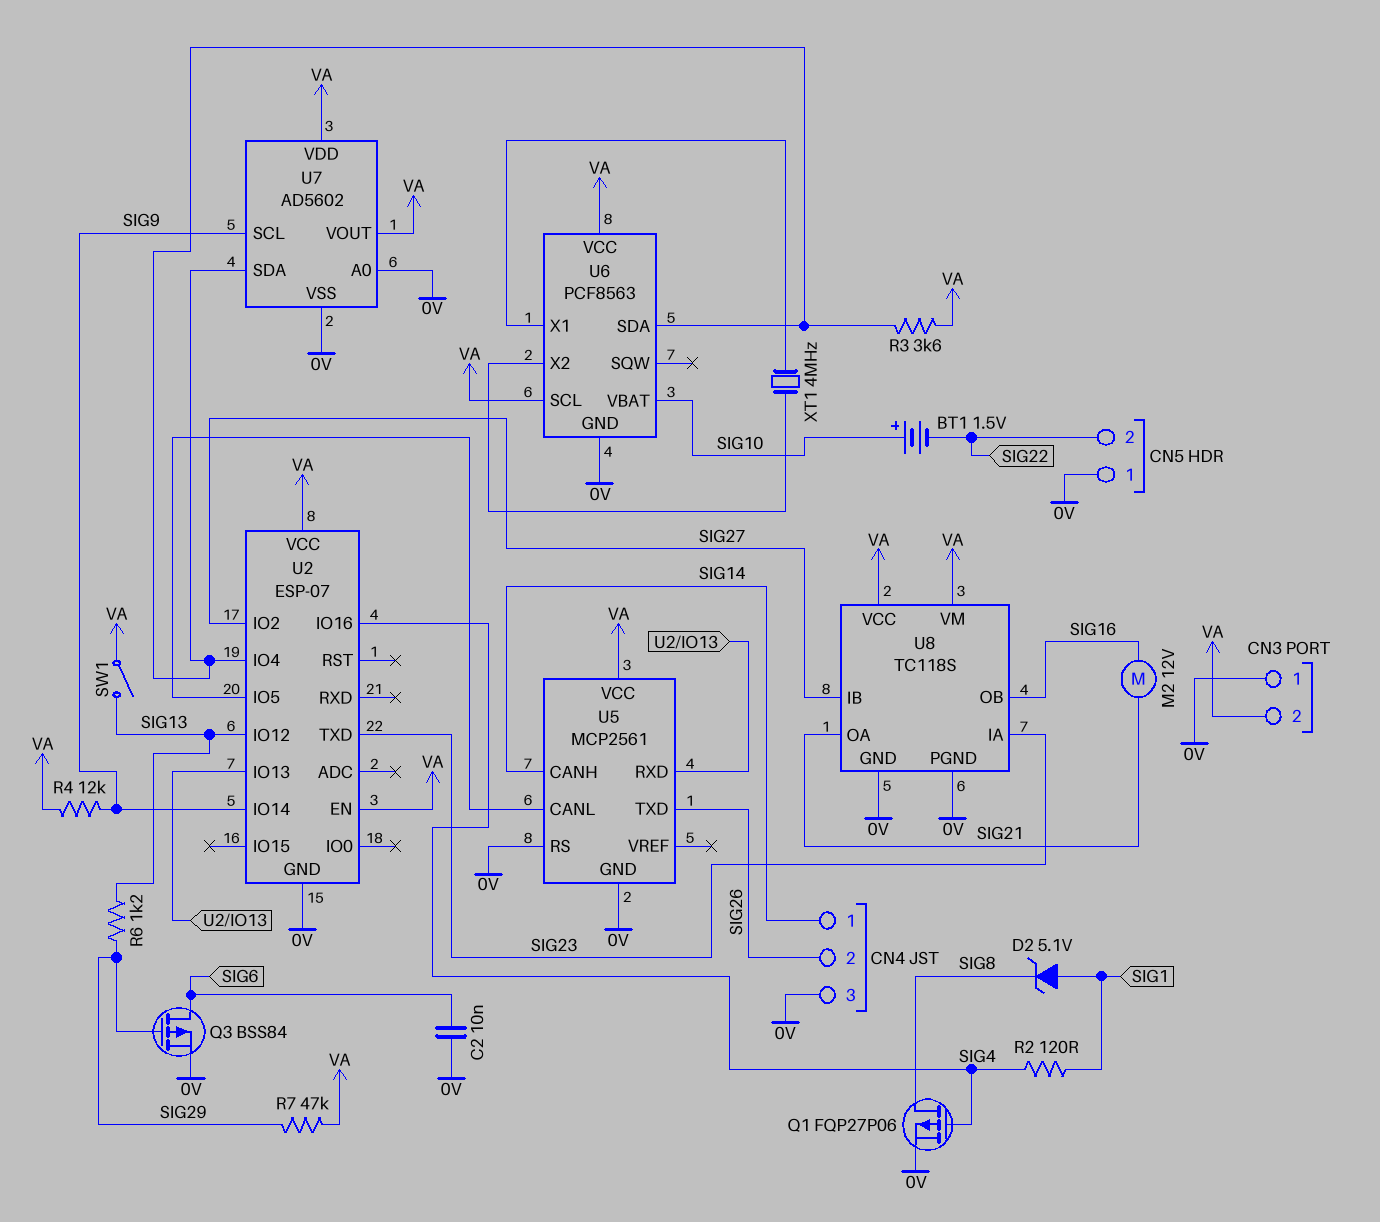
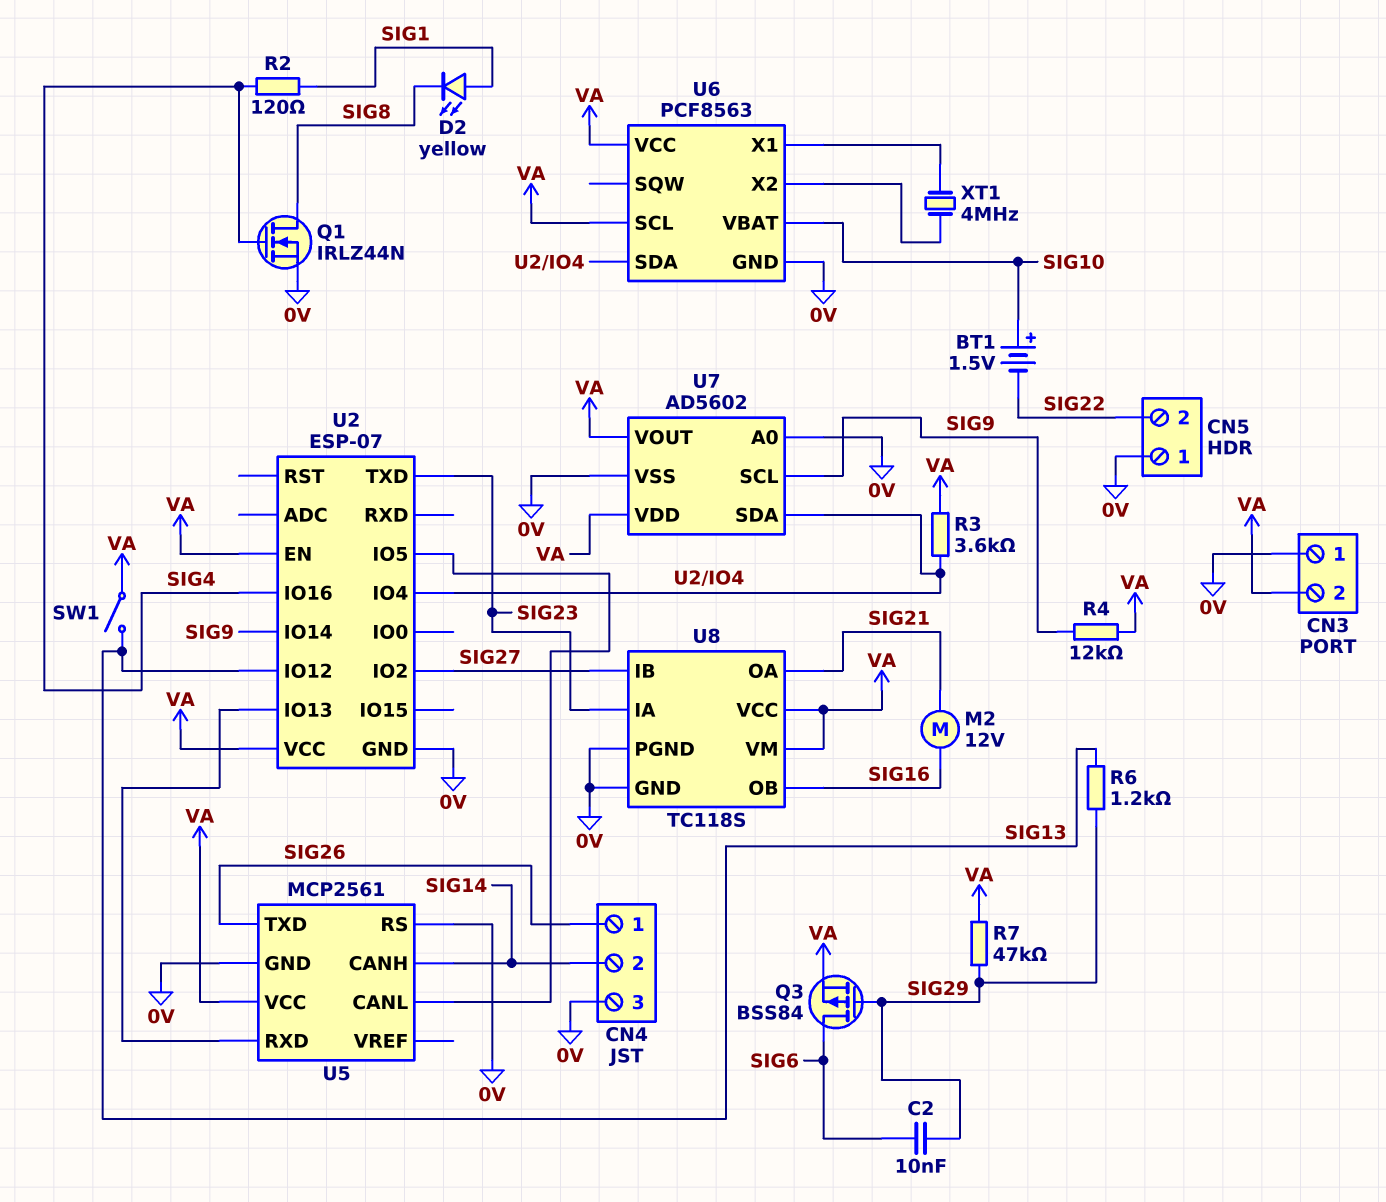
C2: 10nF (0V, SIG6) -> 10nF (SIG6, SIG29)
CN4 pin 1: SIG14 -> SIG26
CN4 pin 2: SIG26 -> SIG14
D2: zener 5.1V (A SIG1, K SIG8) -> LED yellow (A SIG1, K SIG8)
Q1: PMOS FQP27P06 (G SIG4, D SIG8, S 0V) -> NMOS IRLZ44N (G SIG4, D SIG8, S 0V)
Q3: PMOS BSS84 (G SIG29, D SIG6, S 0V) -> PMOS BSS84 (G SIG29, D SIG6, S VA)

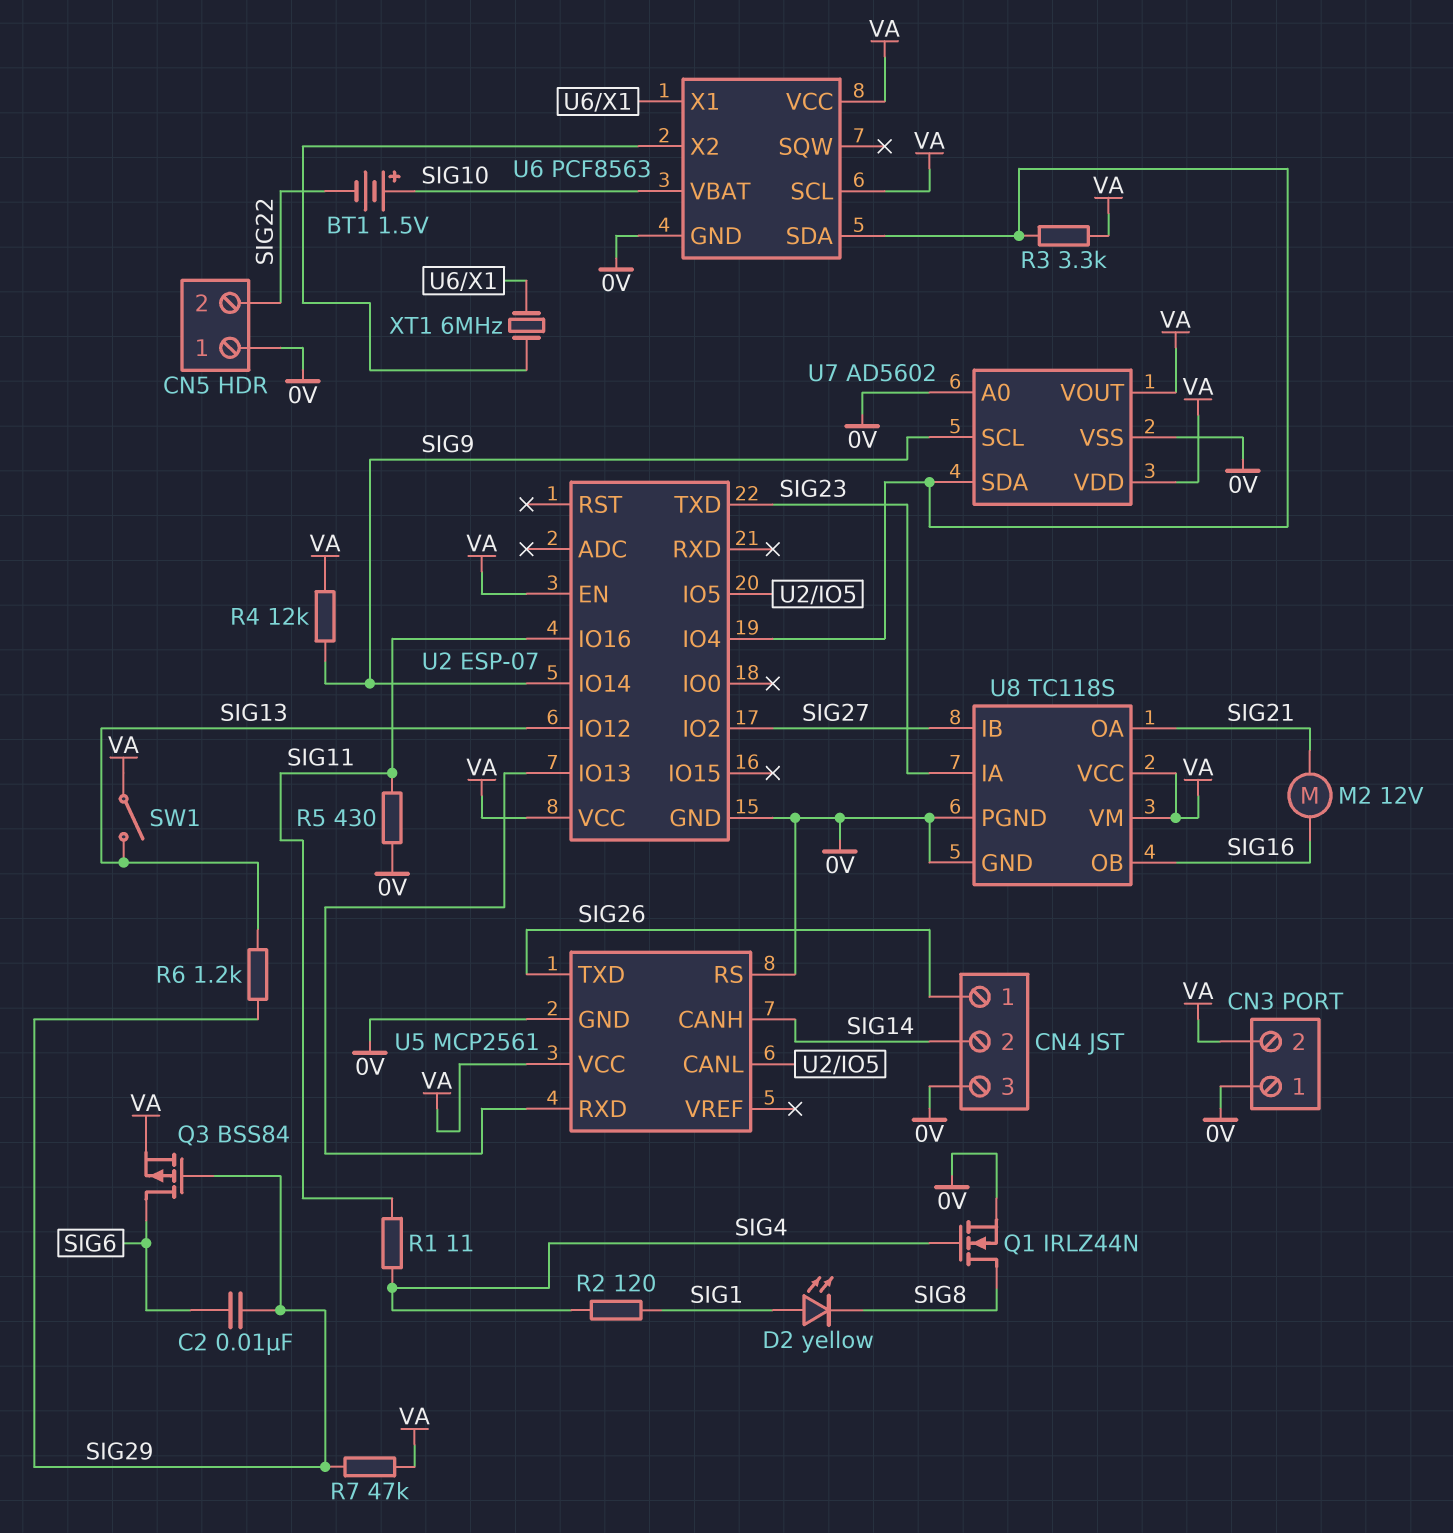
R1: none -> 11 (SIG4, SIG11)
R3: 3.6k (U2/IO4, VA) -> 3.3k (U2/IO4, VA)
R5: none -> 430 (0V, SIG11)
U2 pin IO16: SIG4 -> SIG11
XT1: 4MHz (U6/X1, U6/X2) -> 6MHz (U6/X1, U6/X2)

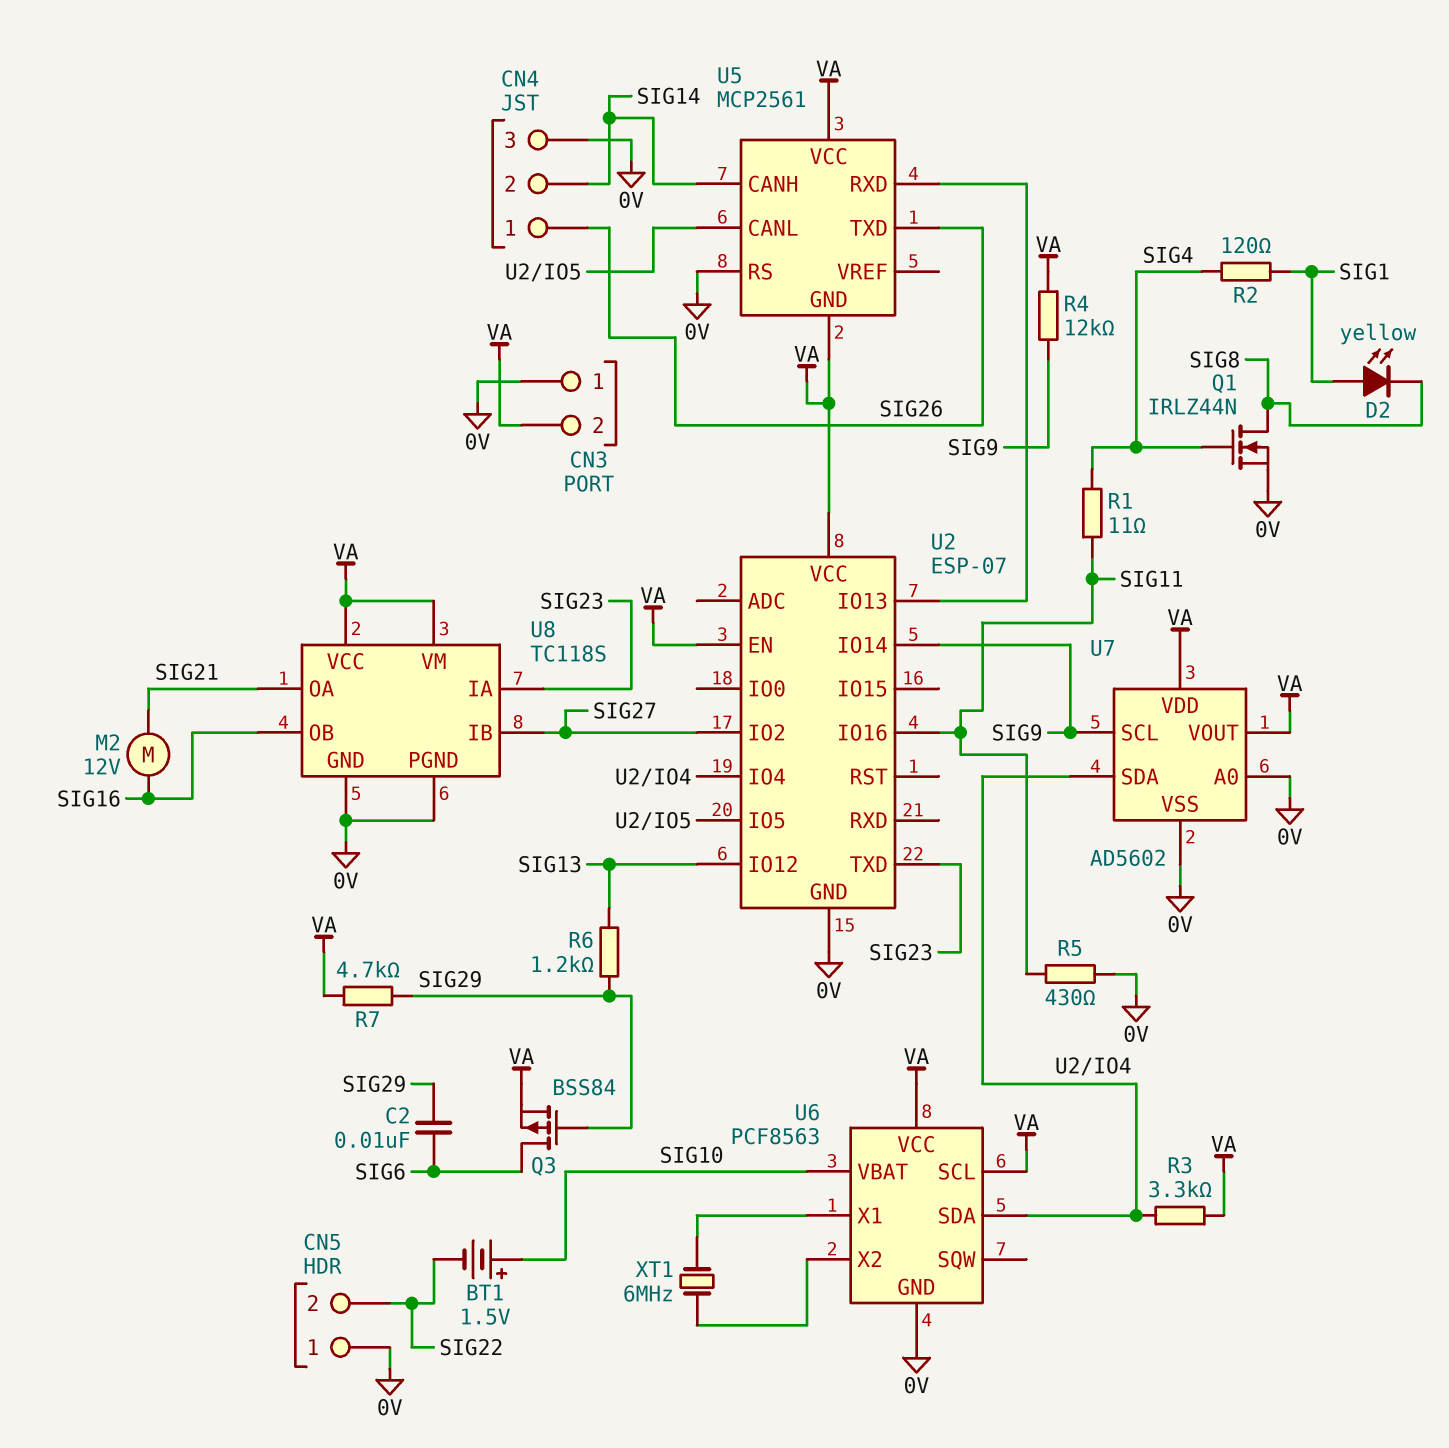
R7: 47k (SIG29, VA) -> 4.7k (SIG29, VA)
SW1: switch (SIG13, VA) -> none
U5 pin GND: 0V -> VA

